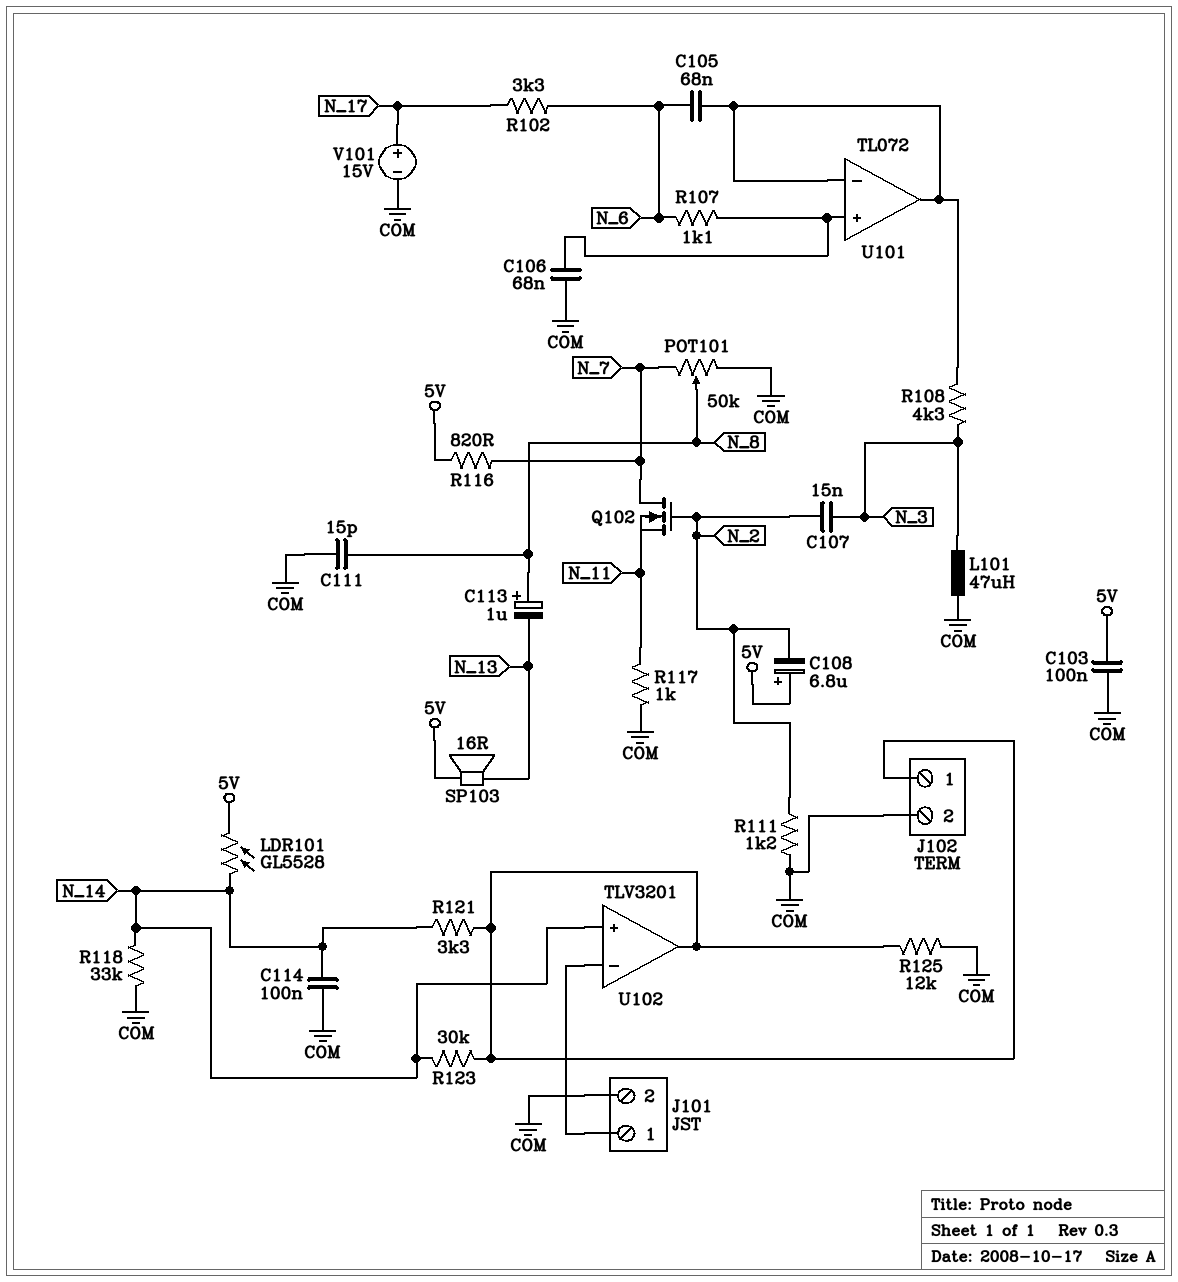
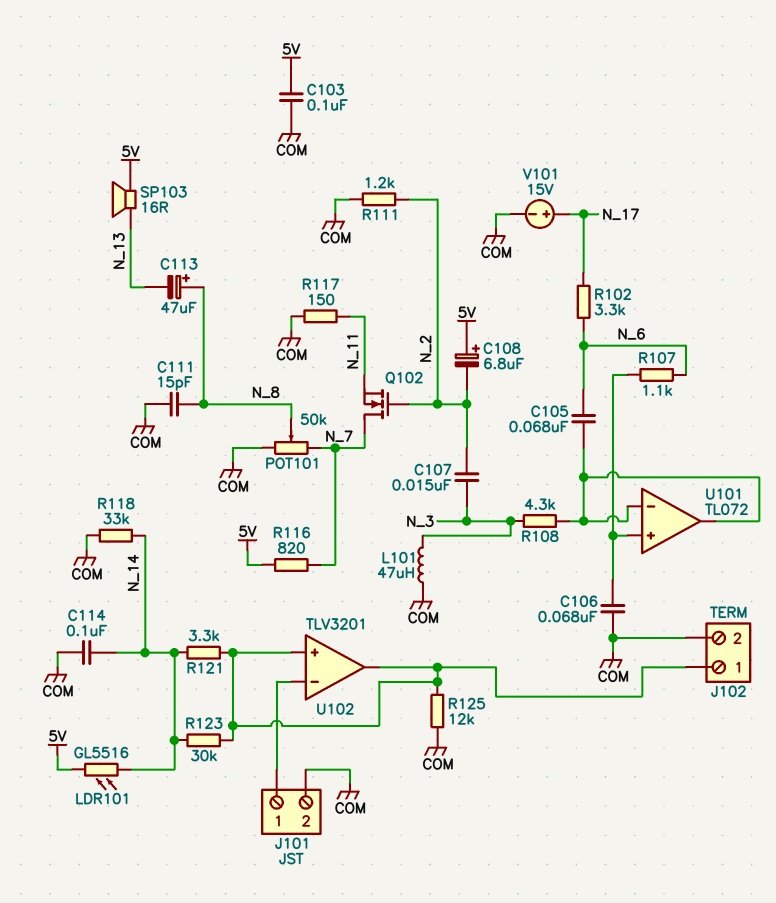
C113: 1uF (plus N_8, minus N_13) -> 47uF (plus N_8, minus N_13)
LDR101: GL5528 (5V, N_14) -> GL5516 (5V, N_14)
R117: 1k (COM, N_11) -> 150 (COM, N_11)
U102 pin in+: N_14 -> J102/1

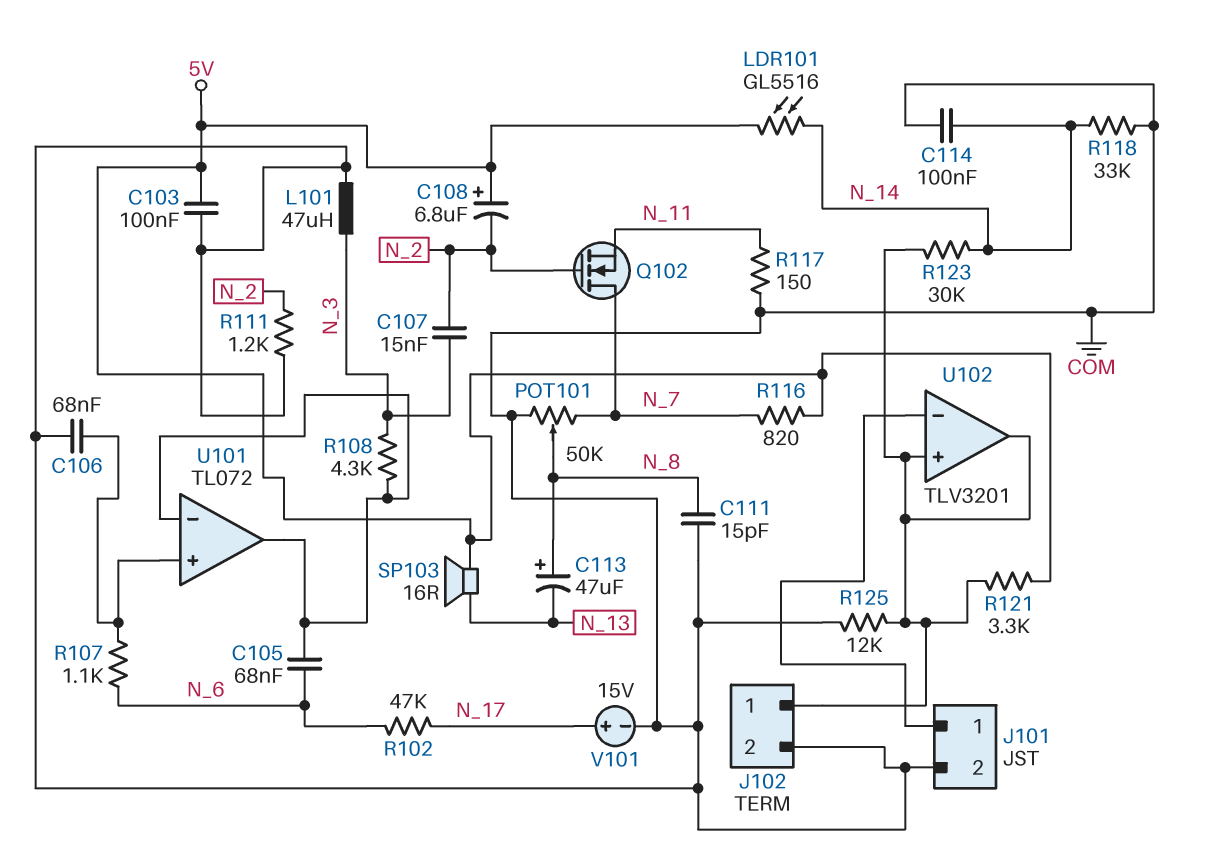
R102: 3.3k (N_6, N_17) -> 47k (N_6, N_17)
R121: 3.3k (J102/1, N_14) -> 3.3k (5V, J102/1)

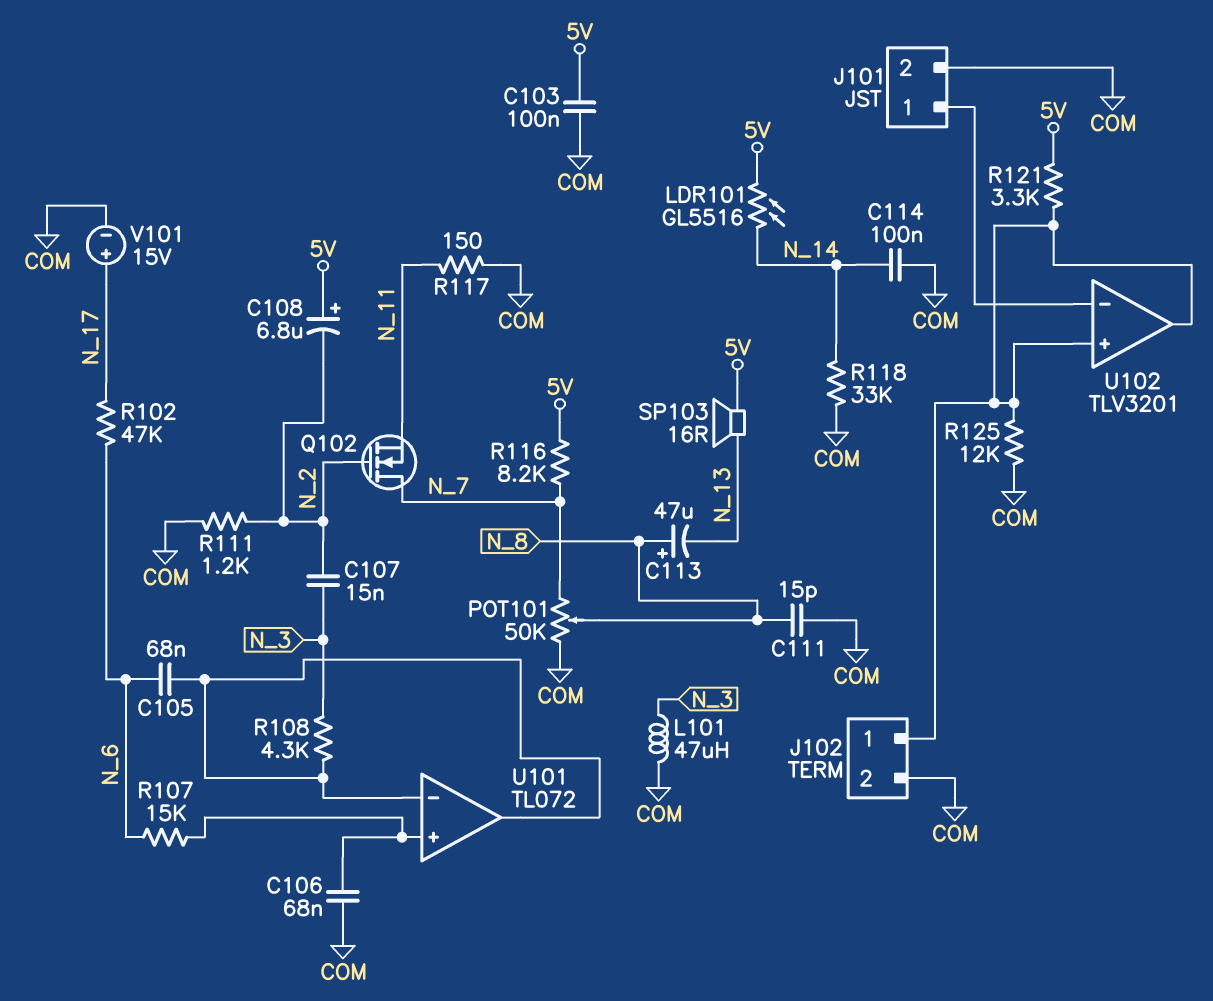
R107: 1.1k (N_6, U101/in+) -> 15k (N_6, U101/in+)
R116: 820 (5V, N_7) -> 8.2k (5V, N_7)
R123: 30k (J102/1, N_14) -> none

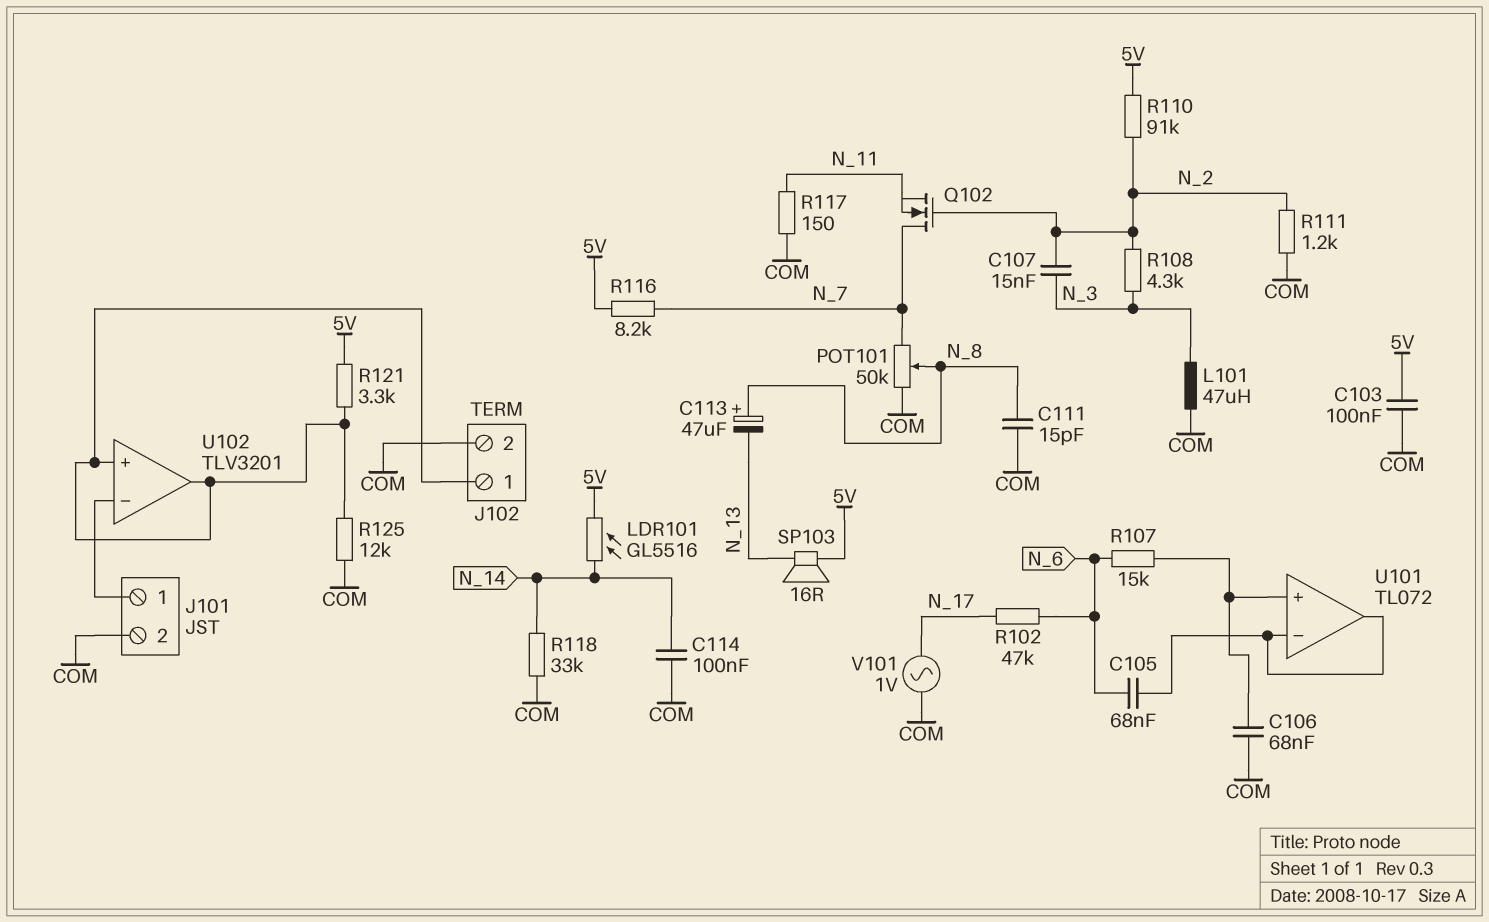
C108: 6.8uF (plus 5V, minus N_2) -> none
R108: 4.3k (N_3, U101/in-) -> 4.3k (N_2, N_3)
R110: none -> 91k (5V, N_2)
V101: 15V (plus N_17, minus COM) -> AC 1V (COM, N_17)

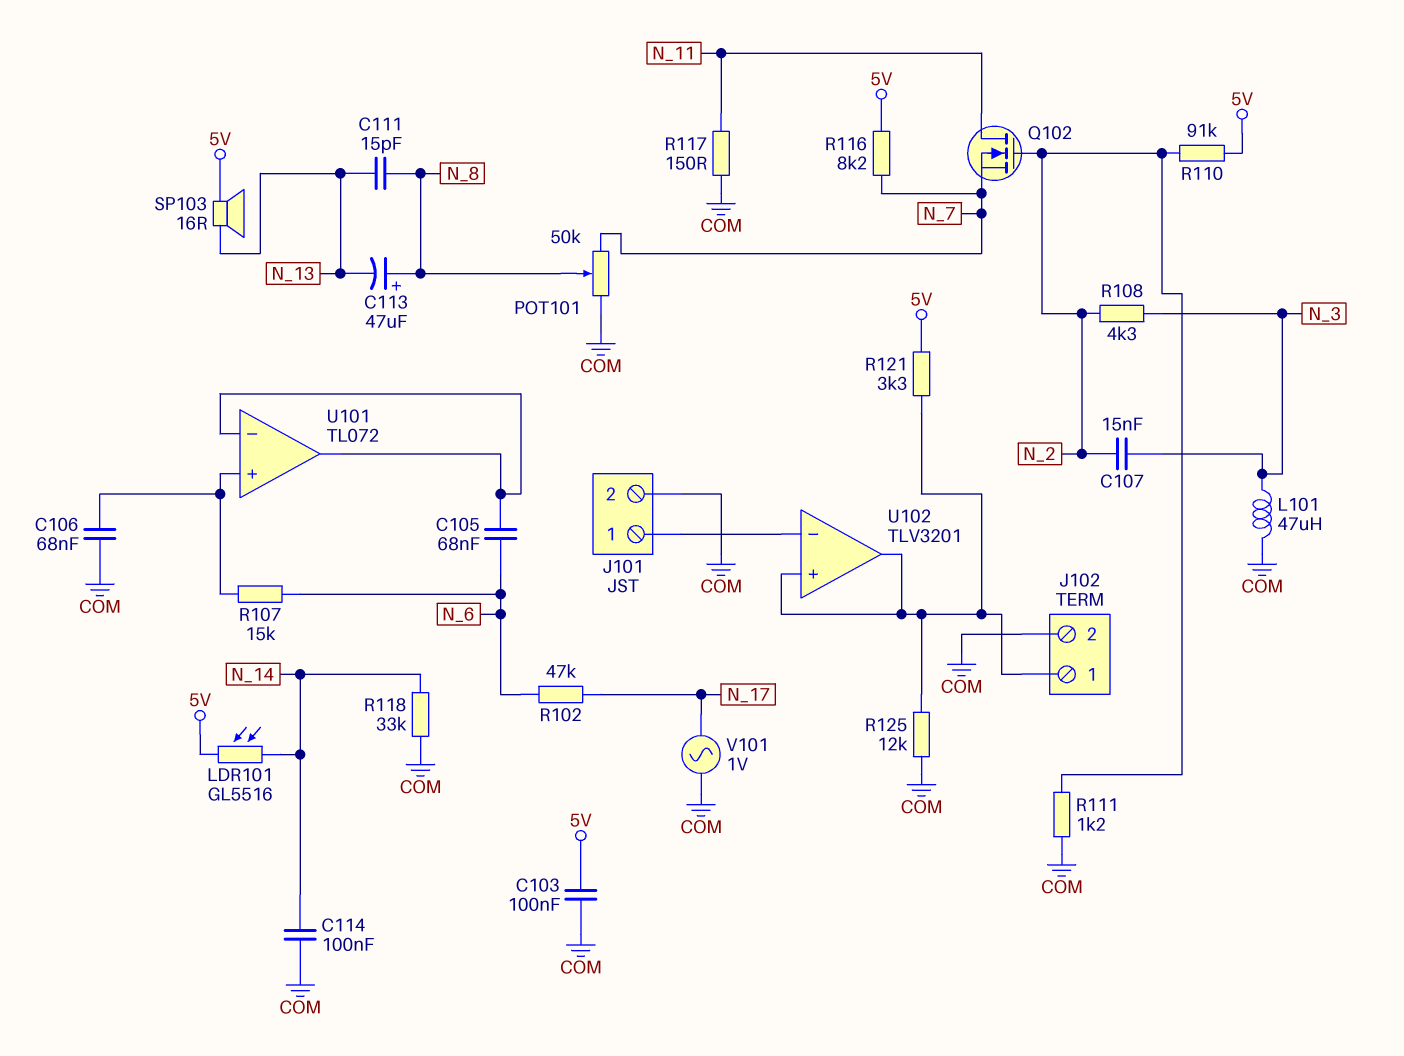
C111: 15pF (COM, N_8) -> 15pF (N_8, N_13)
Q102: NMOS (G N_2, D N_7, S N_11) -> NMOS (G N_2, D N_11, S N_7)

